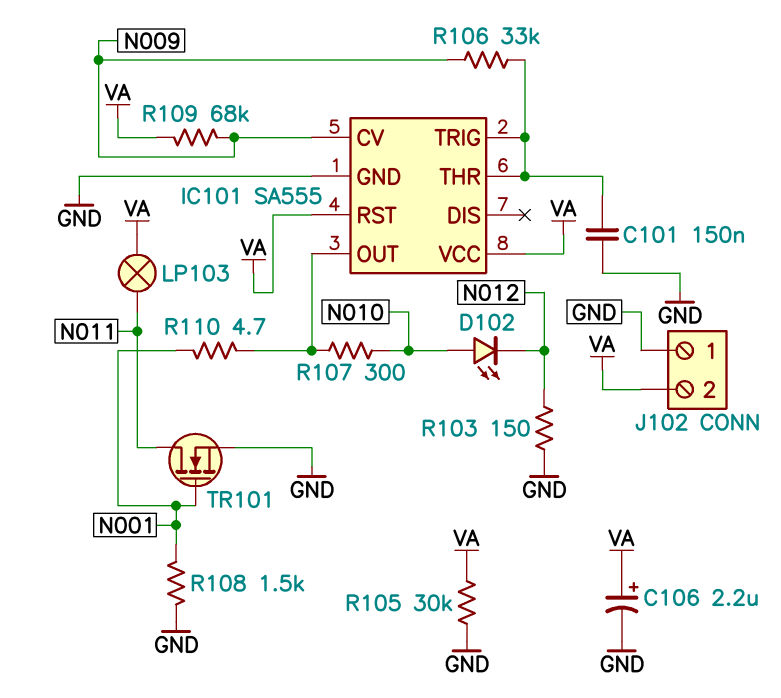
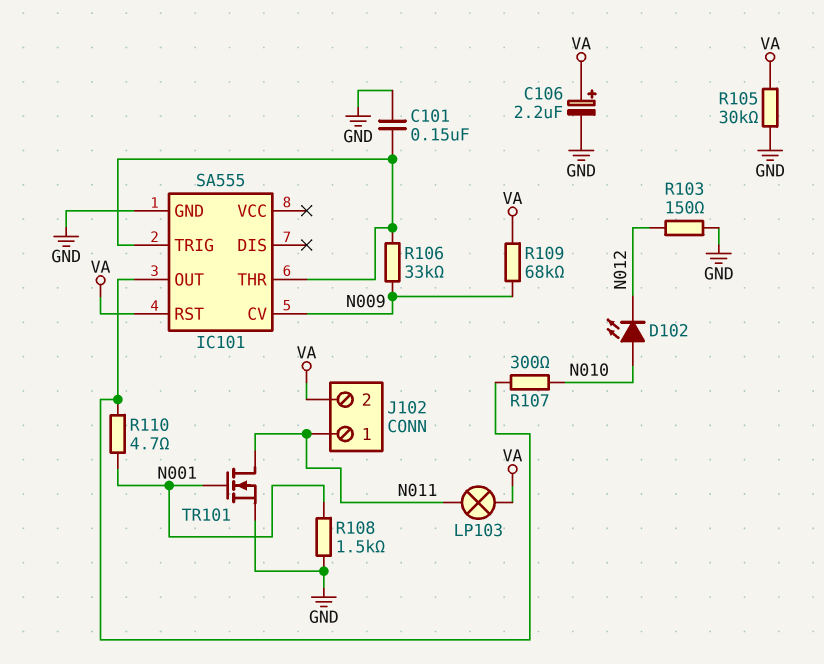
IC101 pin VCC: VA -> none
J102 pin 1: GND -> N011

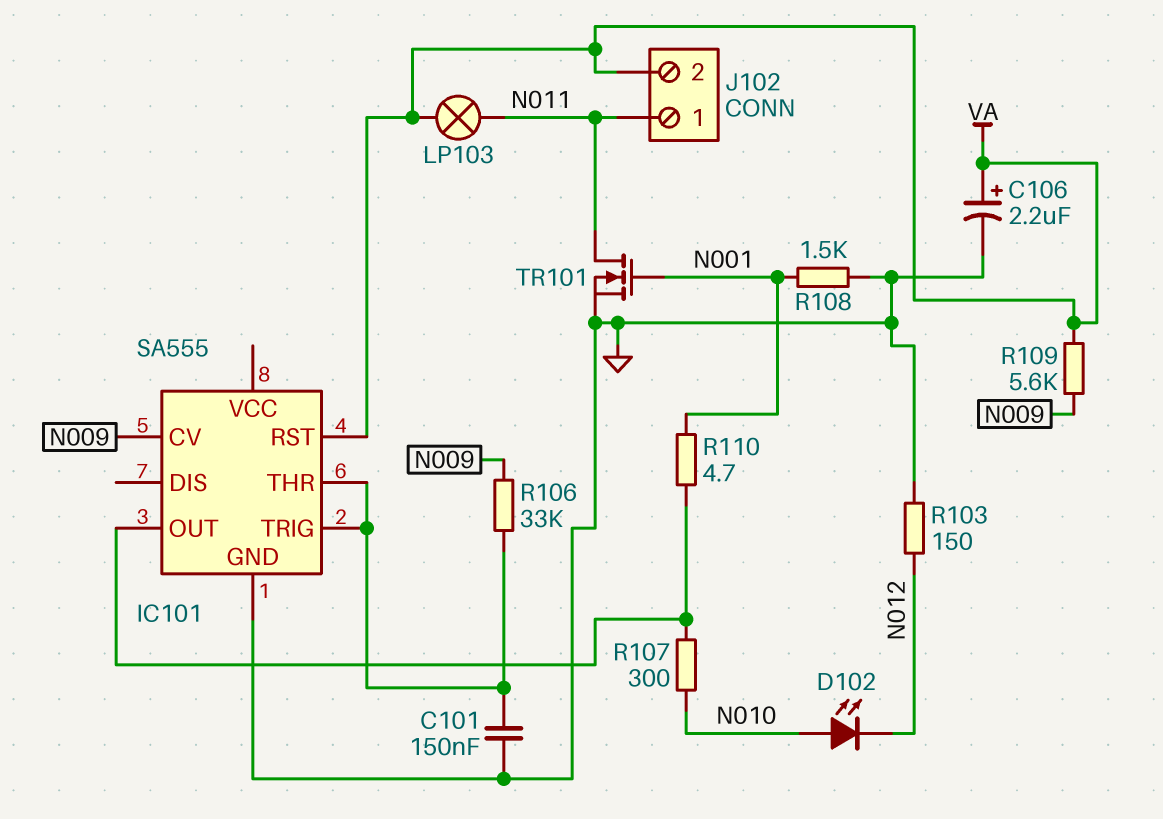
R105: 30k (GND, VA) -> none
R109: 68k (N009, VA) -> 5.6k (N009, VA)

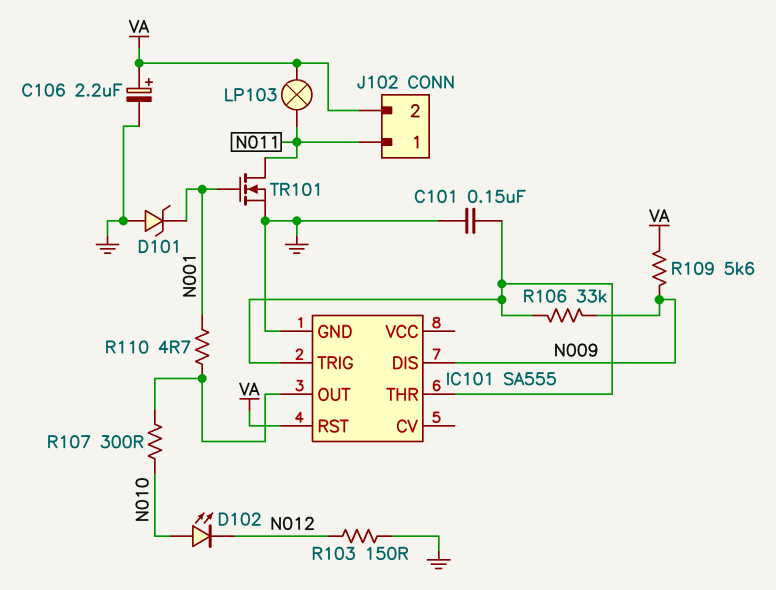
D101: none -> zener (A GND, K N001)
IC101 pin CV: N009 -> none
IC101 pin DIS: none -> N009
R108: 1.5k (GND, N001) -> none

